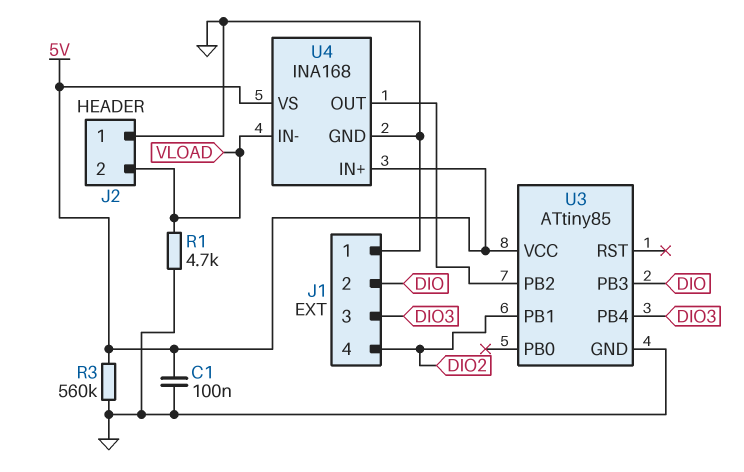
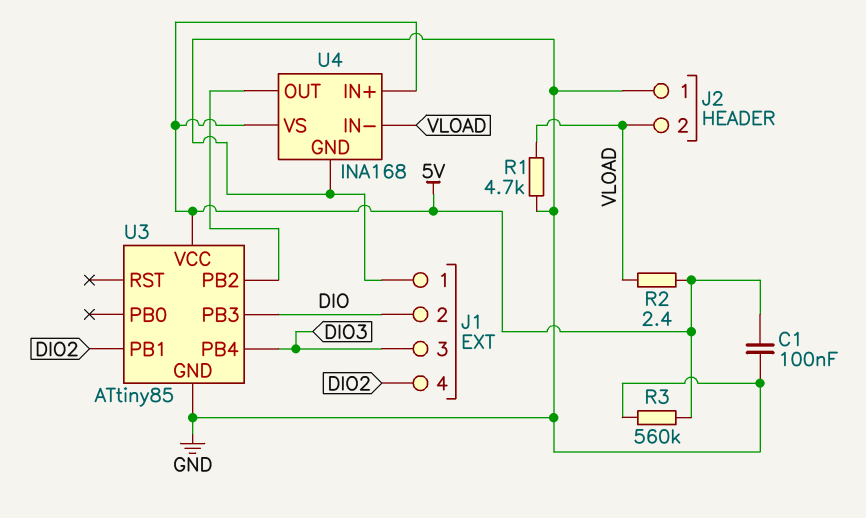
R2: none -> 2.4 (5V, VLOAD)

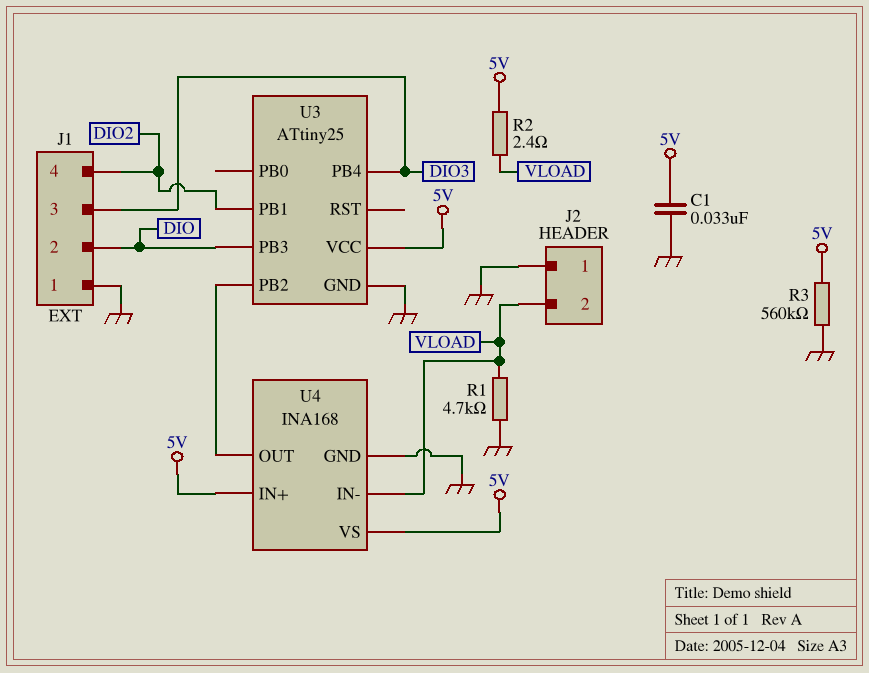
C1: 100nF (5V, GND) -> 33nF (5V, GND)
U3: ATtiny85 -> ATtiny25

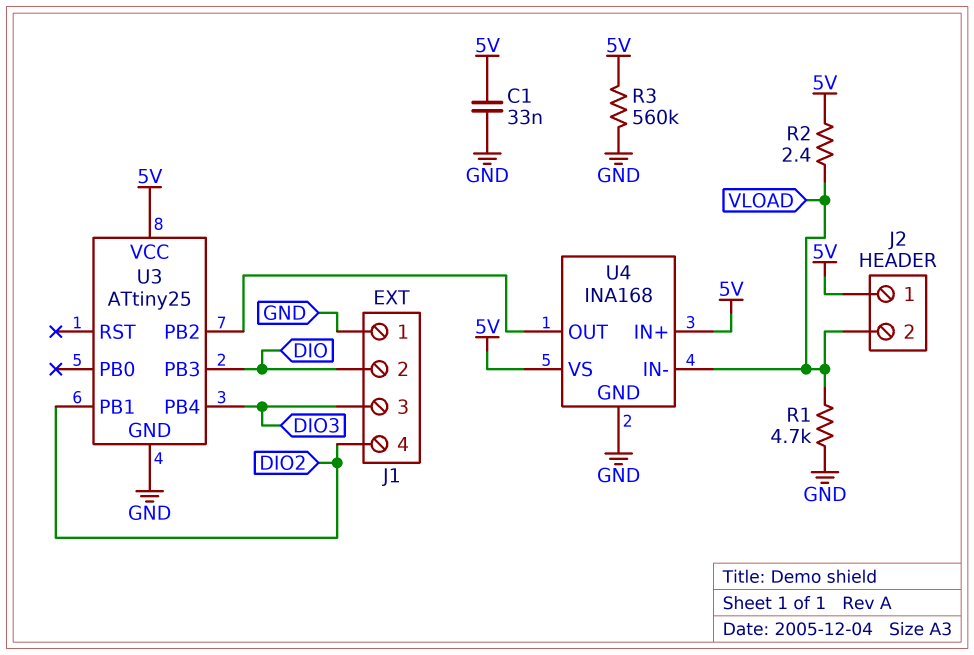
J2 pin 1: GND -> 5V

